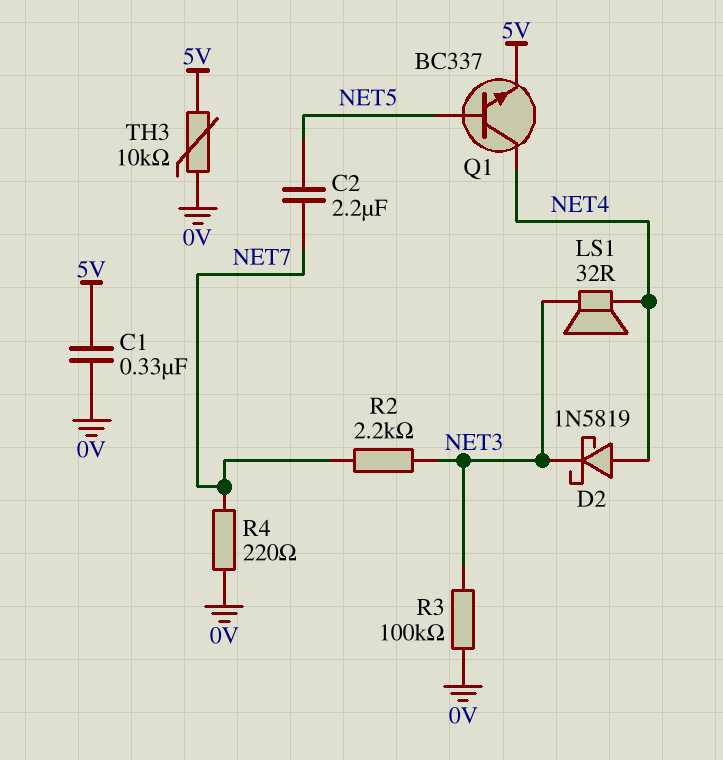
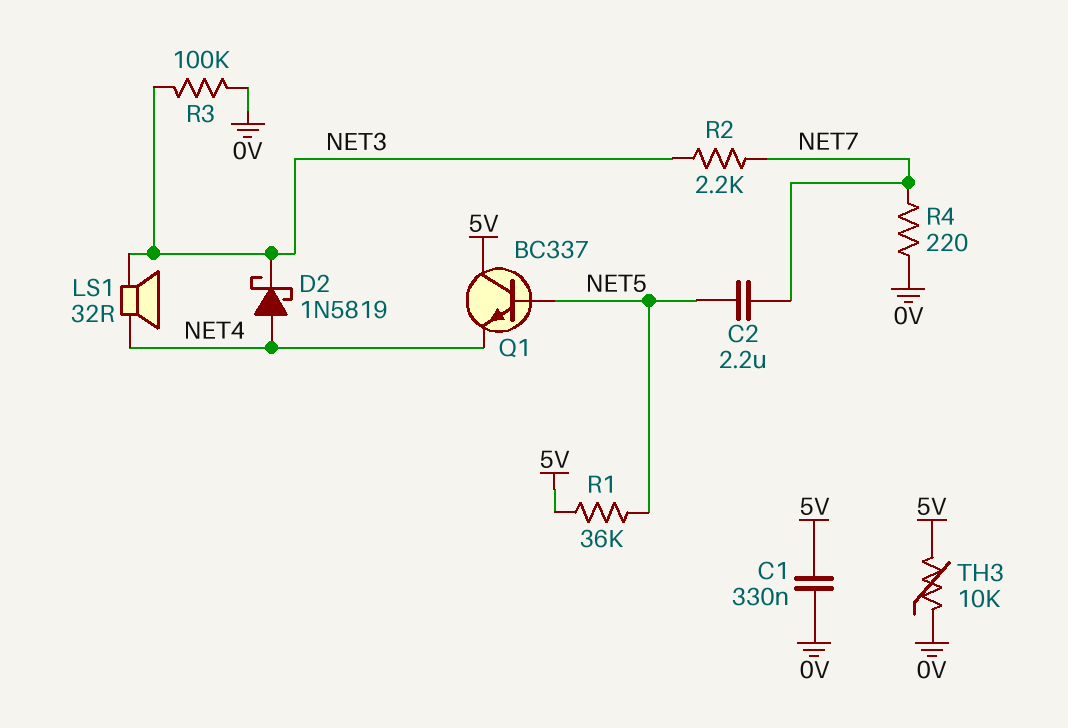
Q1: NPN BC337 (B NET5, C NET4, E 5V) -> NPN BC337 (B NET5, C 5V, E NET4)
R1: none -> 36k (5V, NET5)

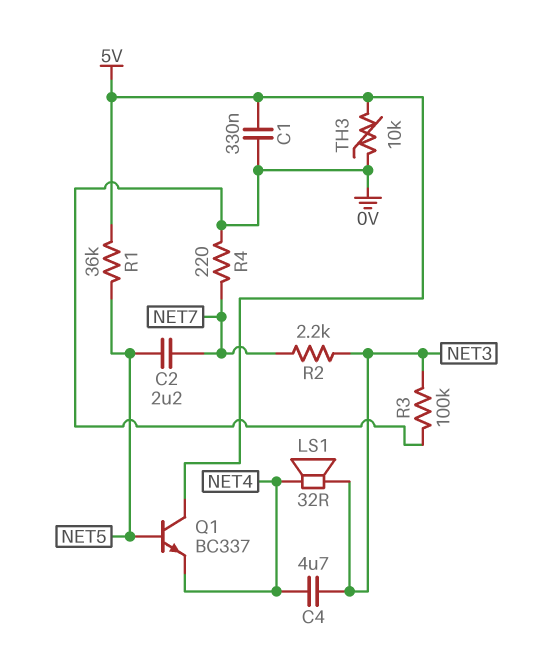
C4: none -> 4.7uF (NET3, NET4)
D2: schottky 1N5819 (A NET4, K NET3) -> none

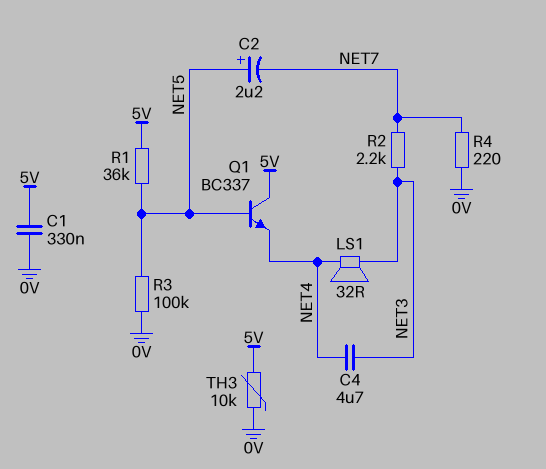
C2: 2.2uF (NET5, NET7) -> 2.2uF (plus NET5, minus NET7)
R3: 100k (0V, NET3) -> 100k (0V, NET5)

